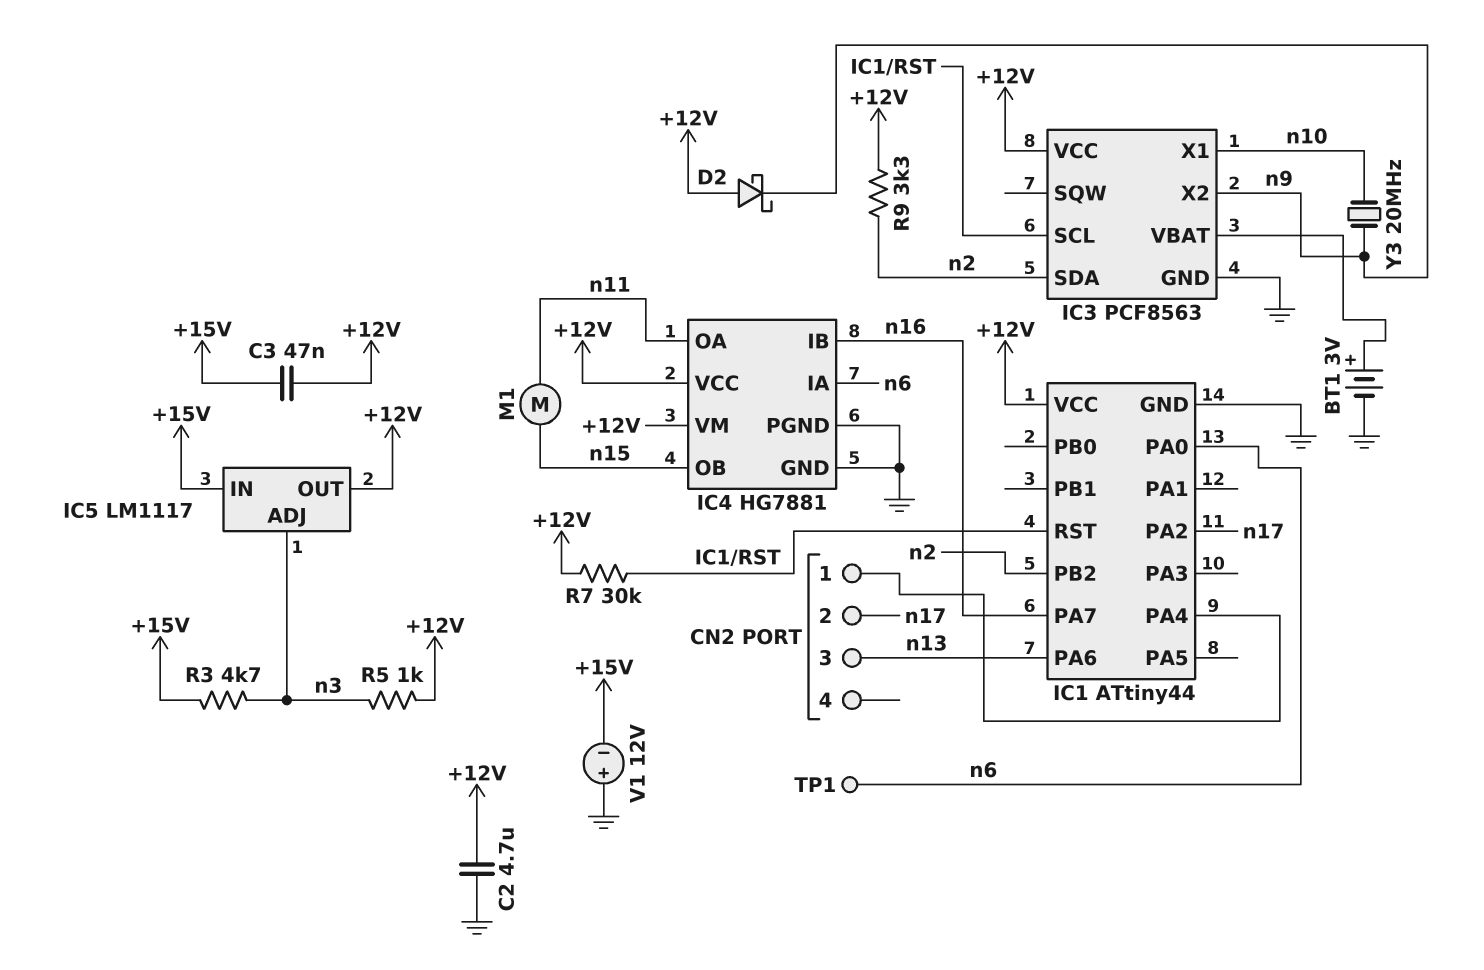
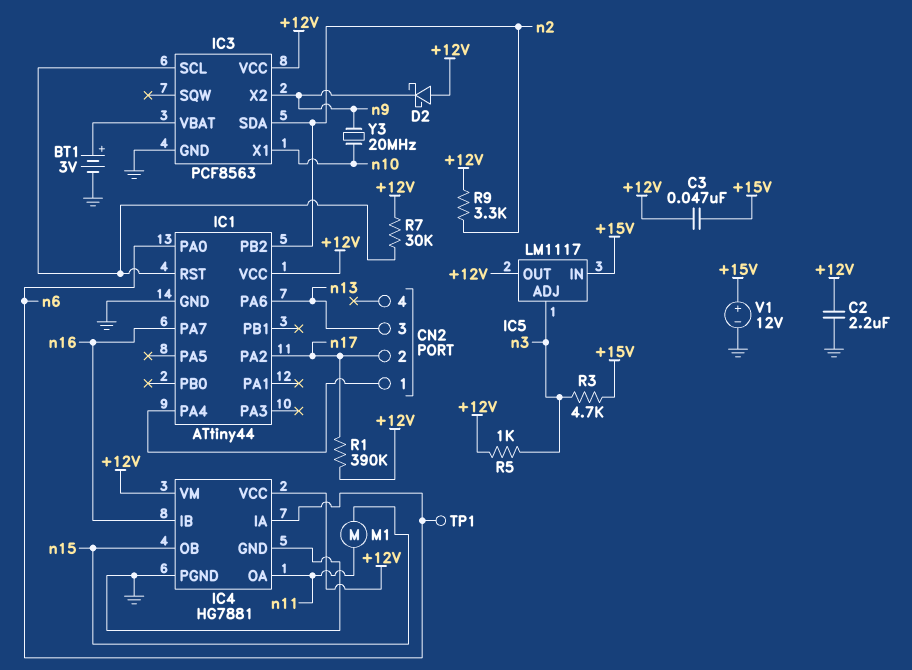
C2: 4.7uF (+12V, GND) -> 2.2uF (+12V, GND)
R1: none -> 390k (+12V, n17)
V1: 12V (plus GND, minus +15V) -> 12V (plus +15V, minus GND)

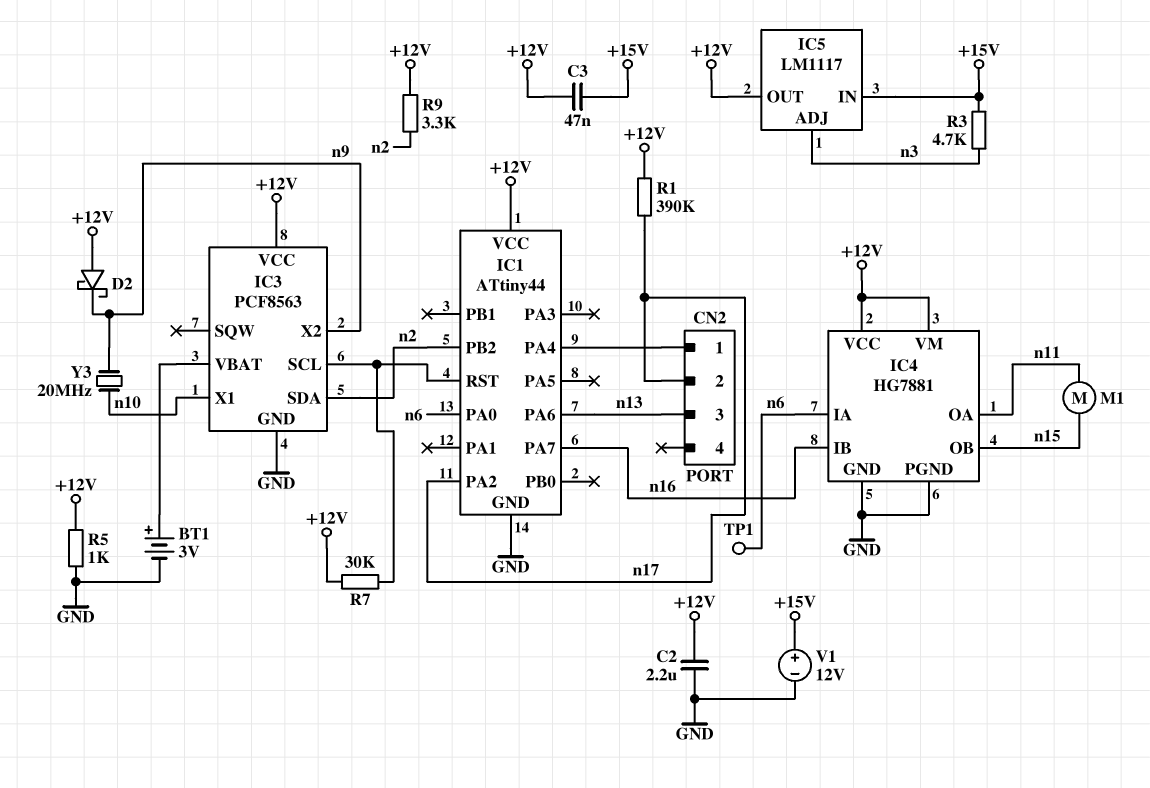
R5: 1k (+12V, n3) -> 1k (+12V, GND)

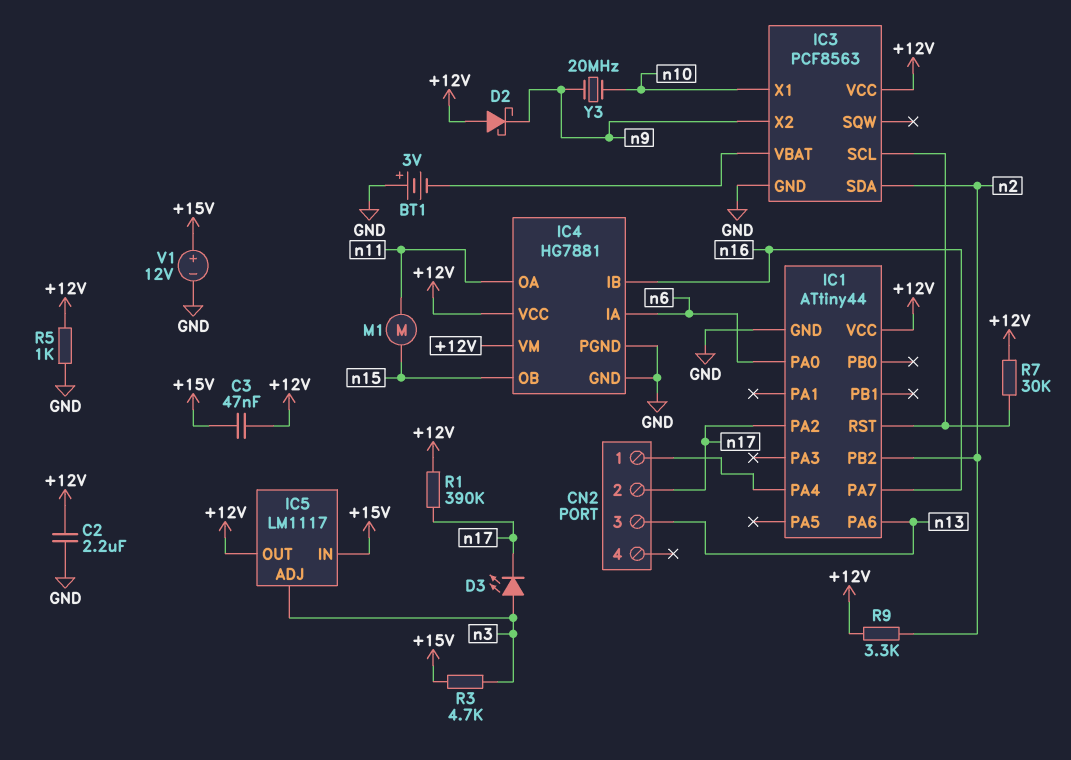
BT1: 3V (plus IC3/VBAT, minus GND) -> 3V (plus GND, minus IC3/VBAT)
D3: none -> LED (A n3, K n17)
TP1: test point (n6) -> none

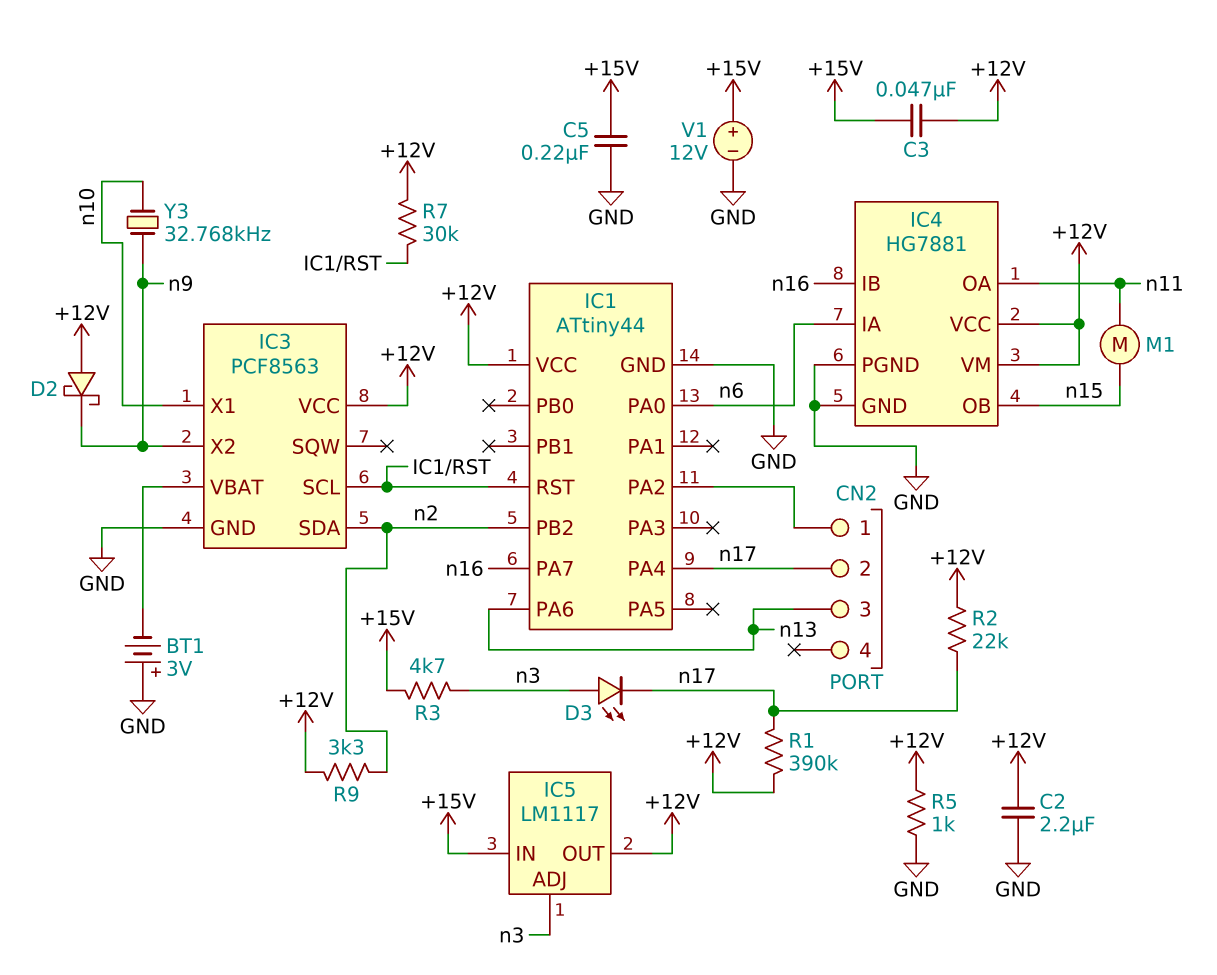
C5: none -> 220nF (+15V, GND)
IC1 pin PA2: n17 -> CN2/1
IC1 pin PA4: CN2/1 -> n17
R2: none -> 22k (+12V, n17)
Y3: 20MHz (n9, n10) -> 32.768kHz (n9, n10)

